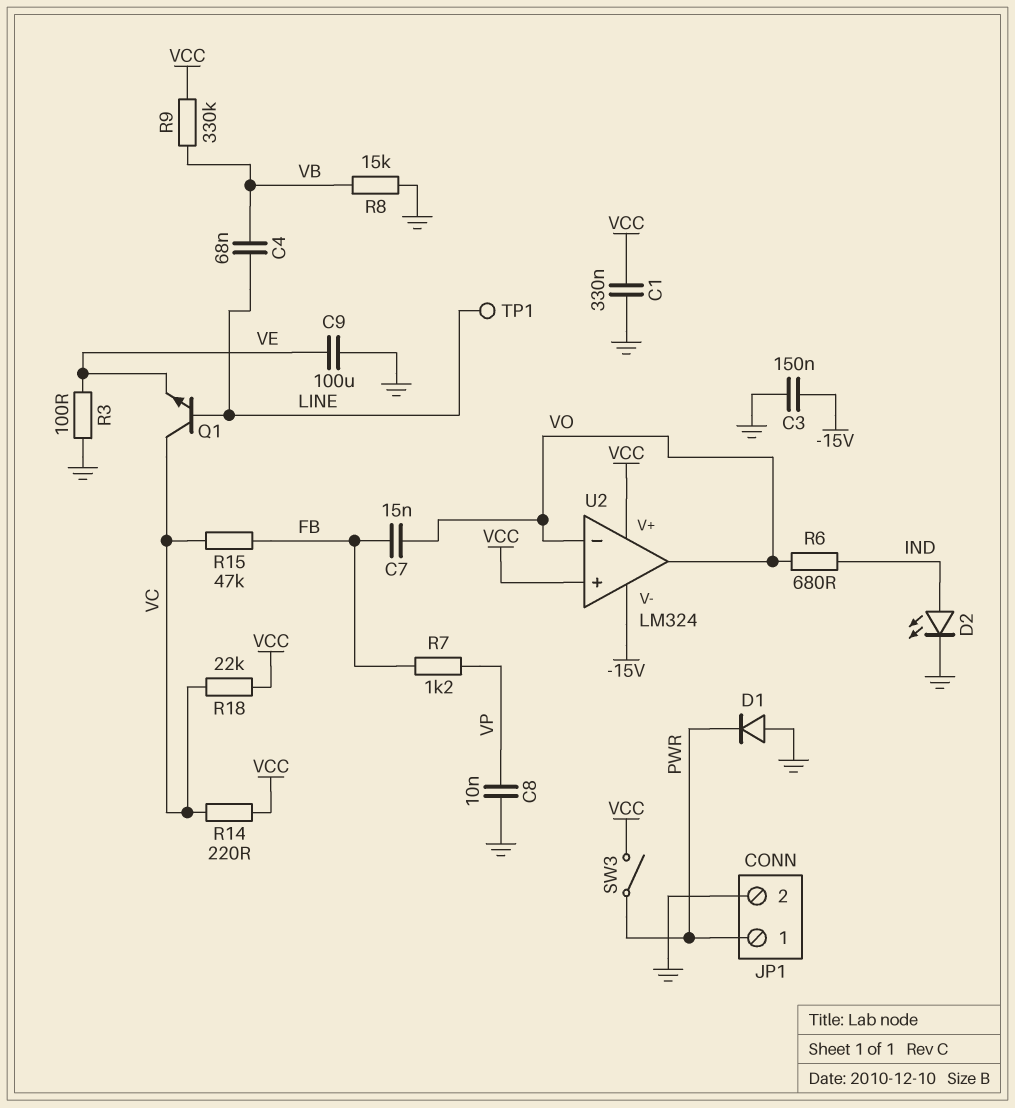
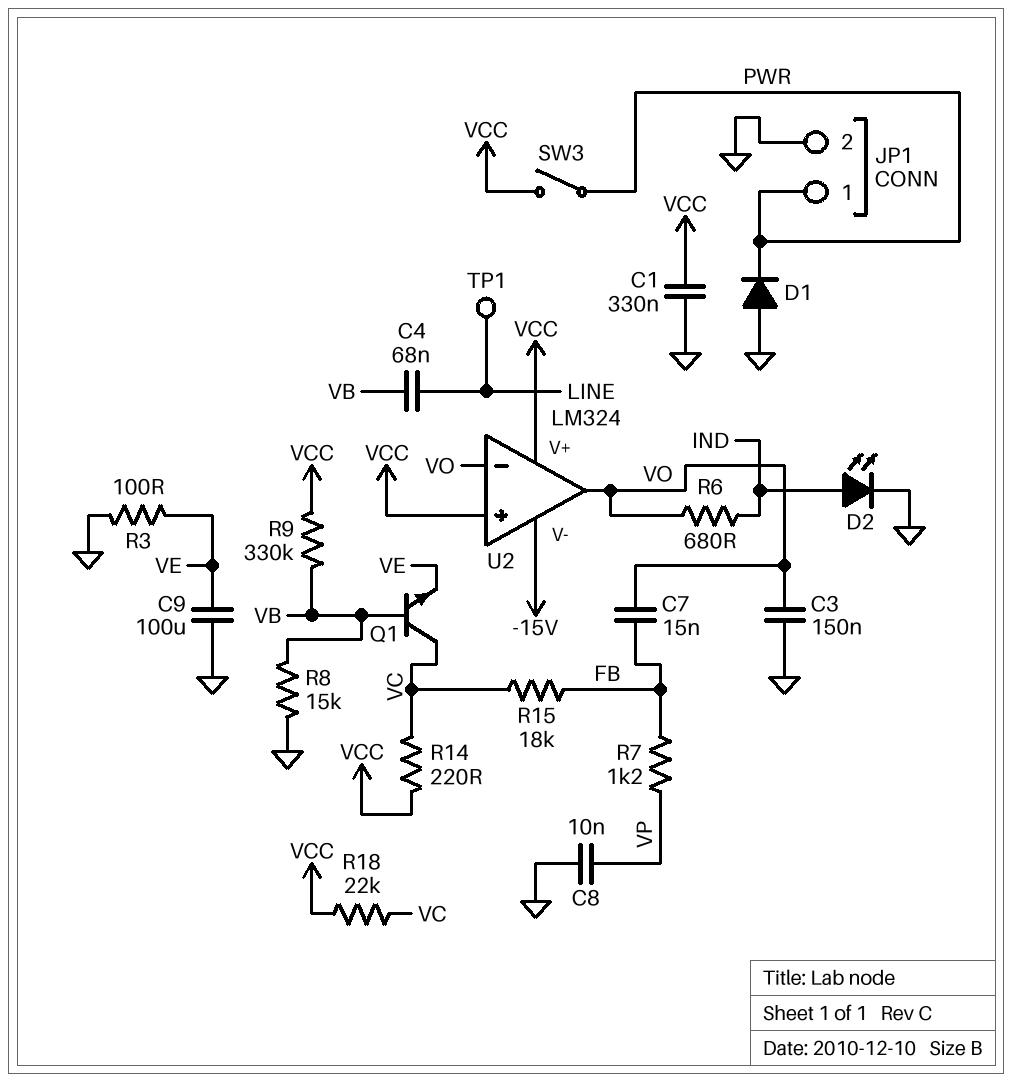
C3: 150nF (-15V, GND) -> 150nF (GND, VO)
Q1: NPN (B LINE, C VC, E VE) -> NPN (B VB, C VC, E VE)
R15: 47k (FB, VC) -> 18k (FB, VC)

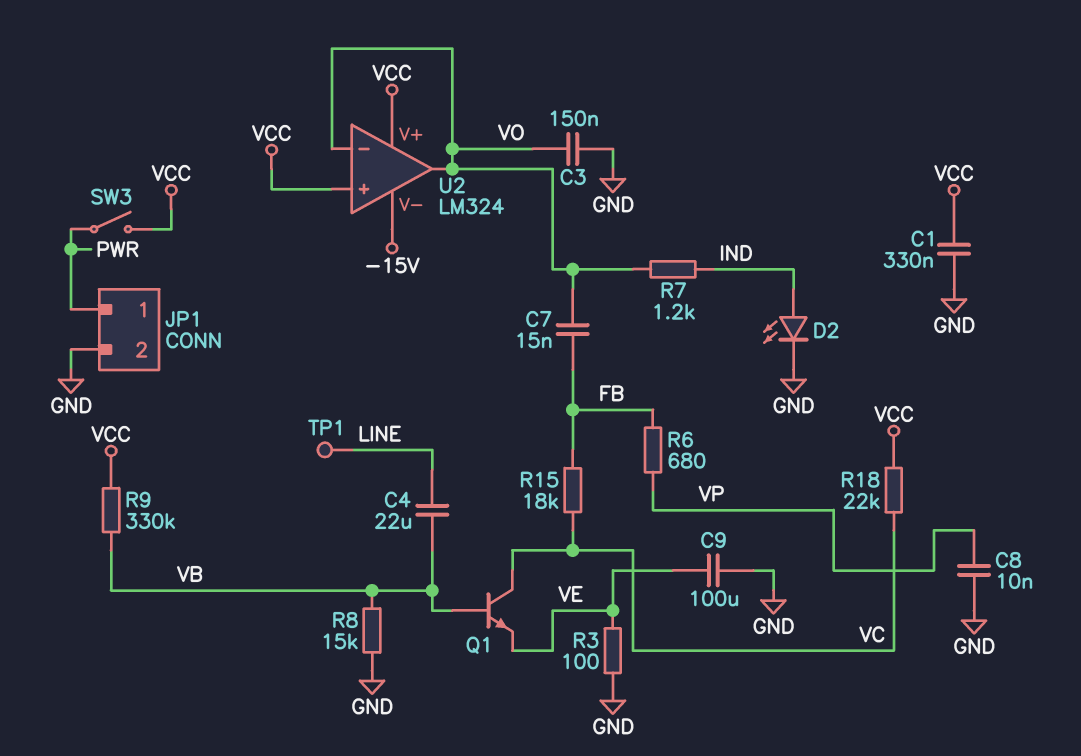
C4: 68nF (LINE, VB) -> 22uF (LINE, VB)
D1: diode (A GND, K PWR) -> none
R6: 680 (IND, VO) -> 680 (FB, VP)
R7: 1.2k (FB, VP) -> 1.2k (IND, VO)
R14: 220 (VC, VCC) -> none

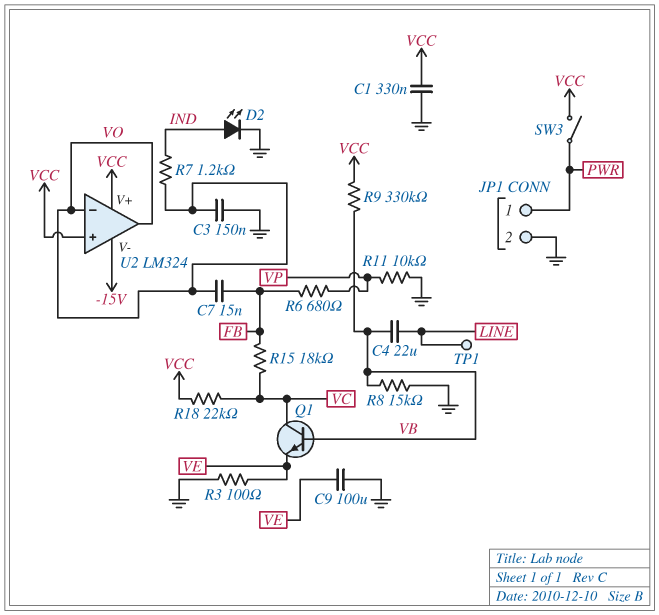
C8: 10nF (GND, VP) -> none
R11: none -> 10k (GND, VP)

